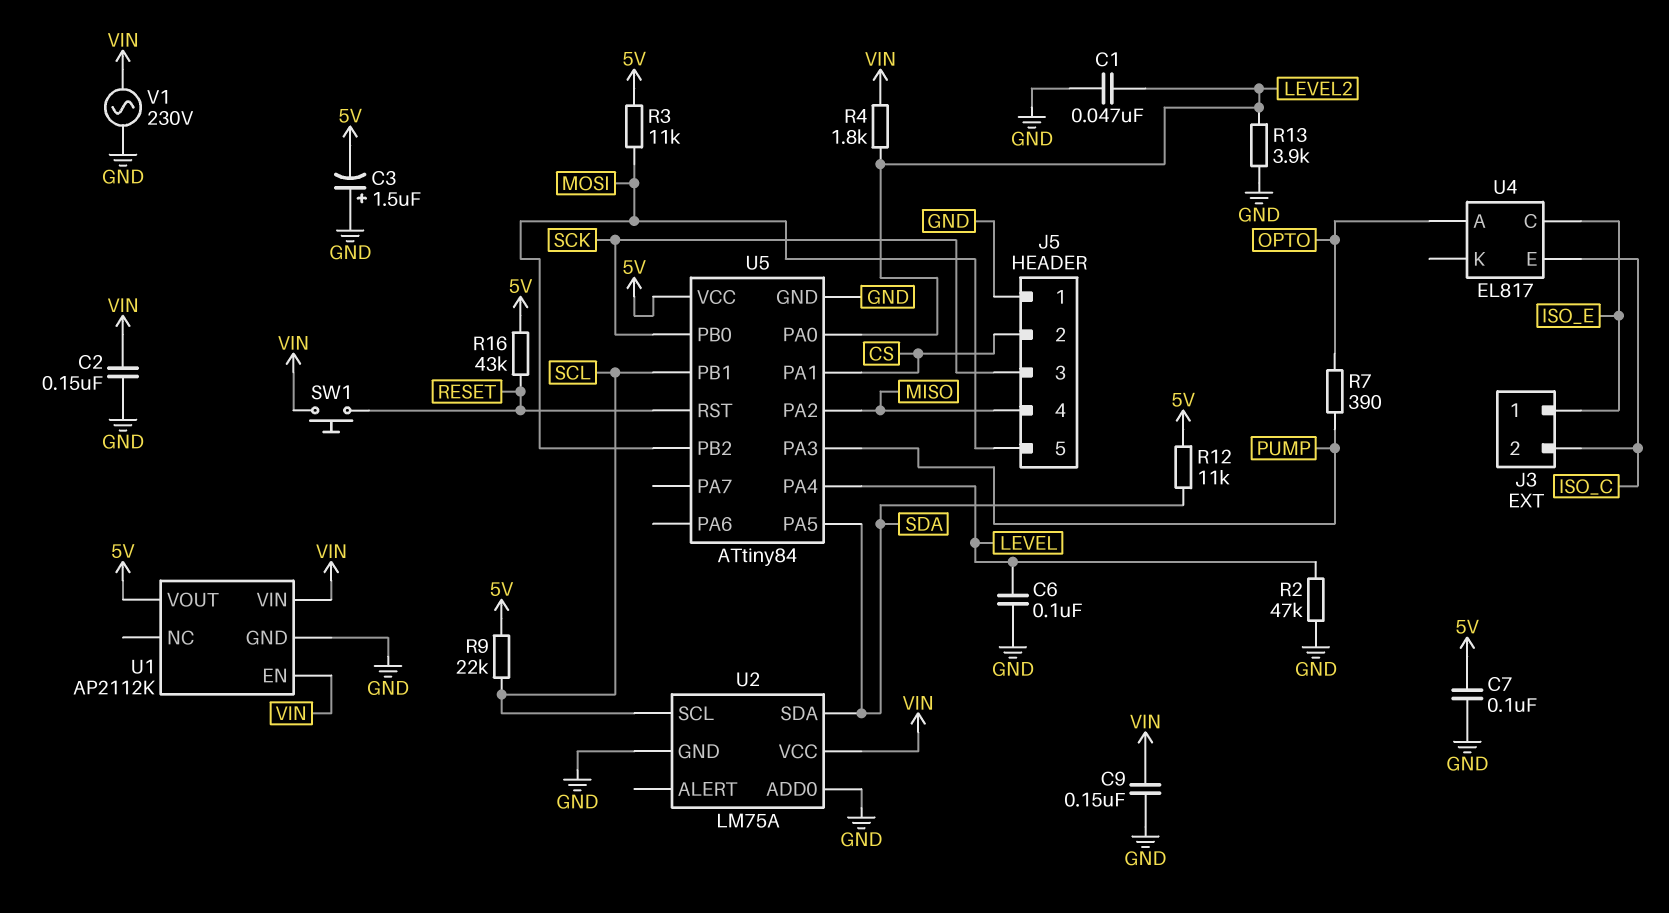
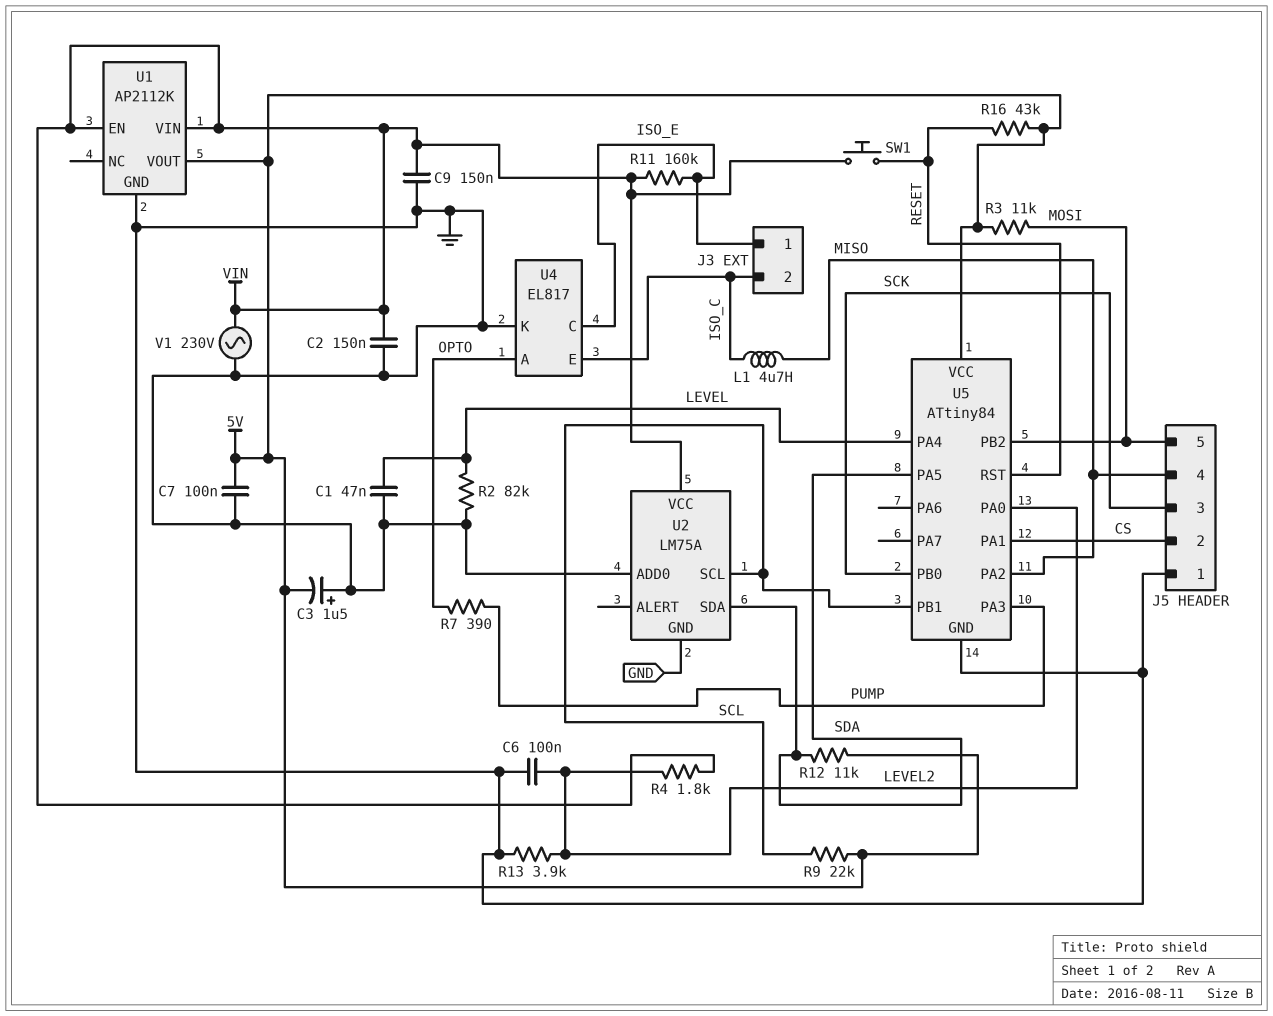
C1: 47nF (GND, LEVEL2) -> 47nF (GND, LEVEL)
C6: 100nF (GND, LEVEL) -> 100nF (GND, LEVEL2)
L1: none -> 4.7uH (ISO_C, MISO)
R2: 47k (GND, LEVEL) -> 82k (GND, LEVEL)
R11: none -> 160k (ISO_E, VIN)
U4 pin K: none -> GND

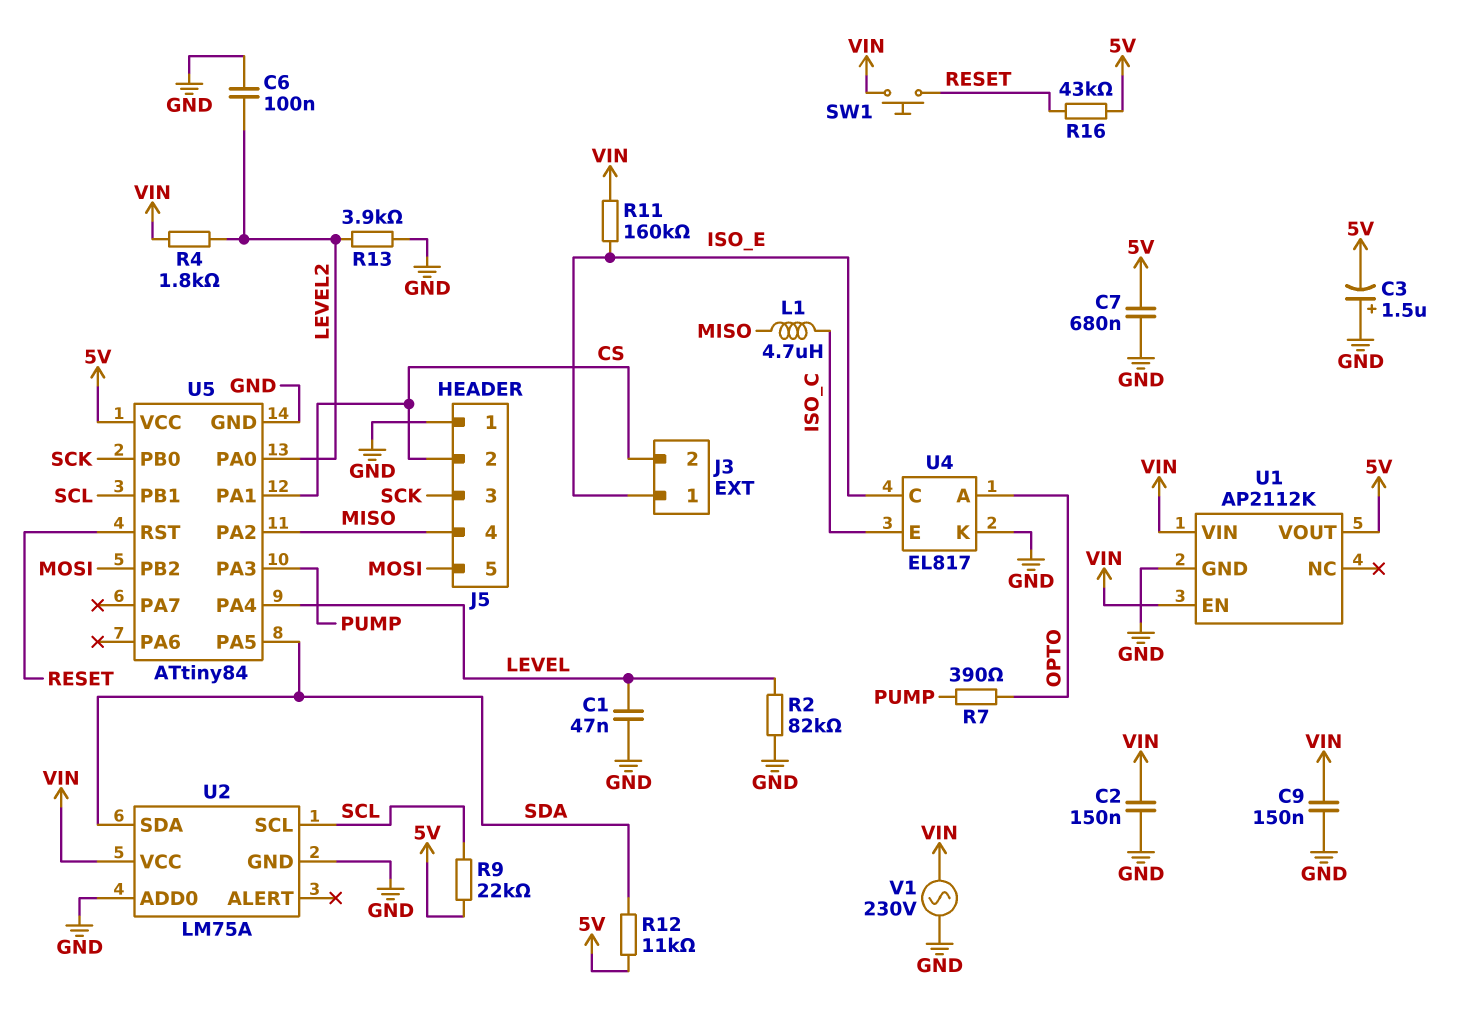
C7: 100nF (5V, GND) -> 680nF (5V, GND)
J3 pin 2: ISO_C -> CS
R3: 11k (5V, MOSI) -> none

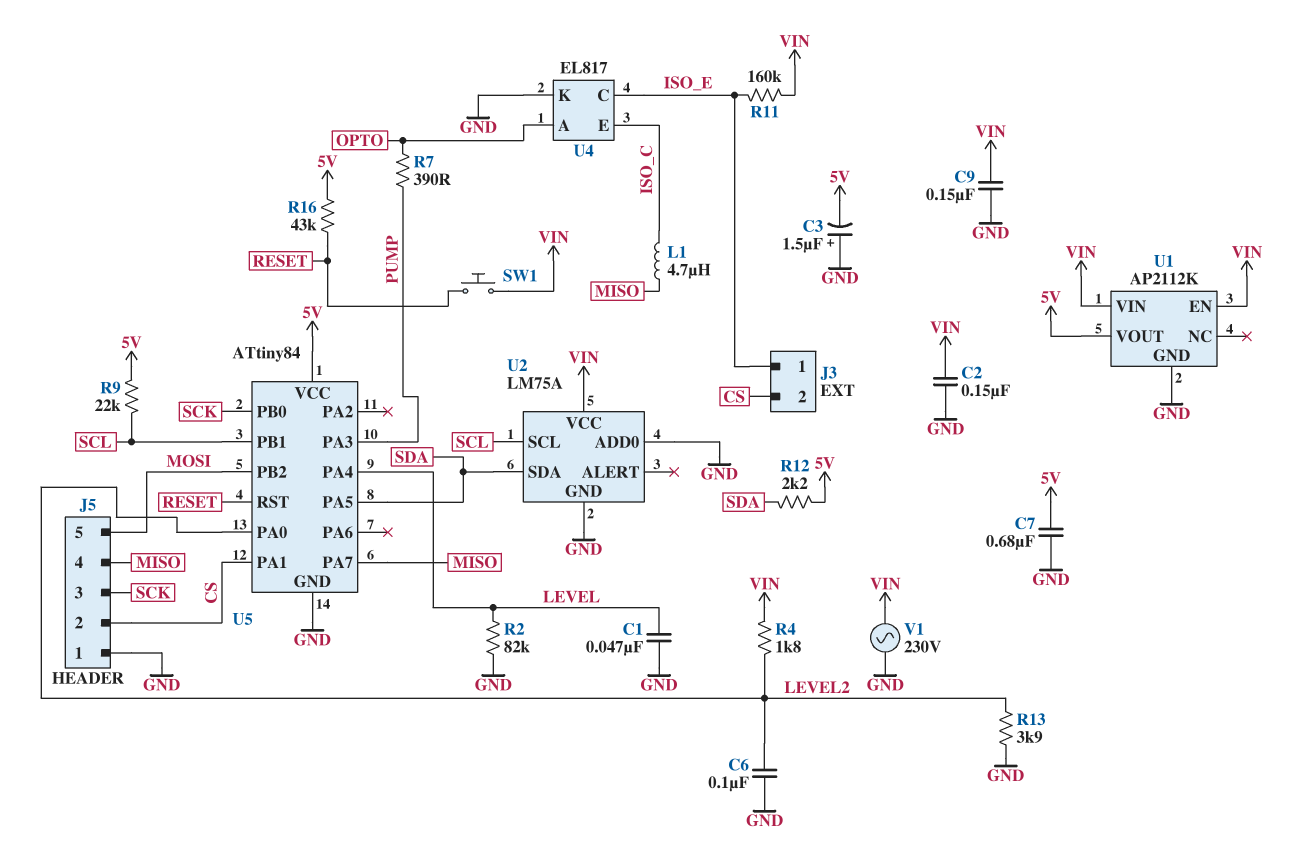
R12: 11k (5V, SDA) -> 2.2k (5V, SDA)
U5 pin PA2: MISO -> none
U5 pin PA7: none -> MISO

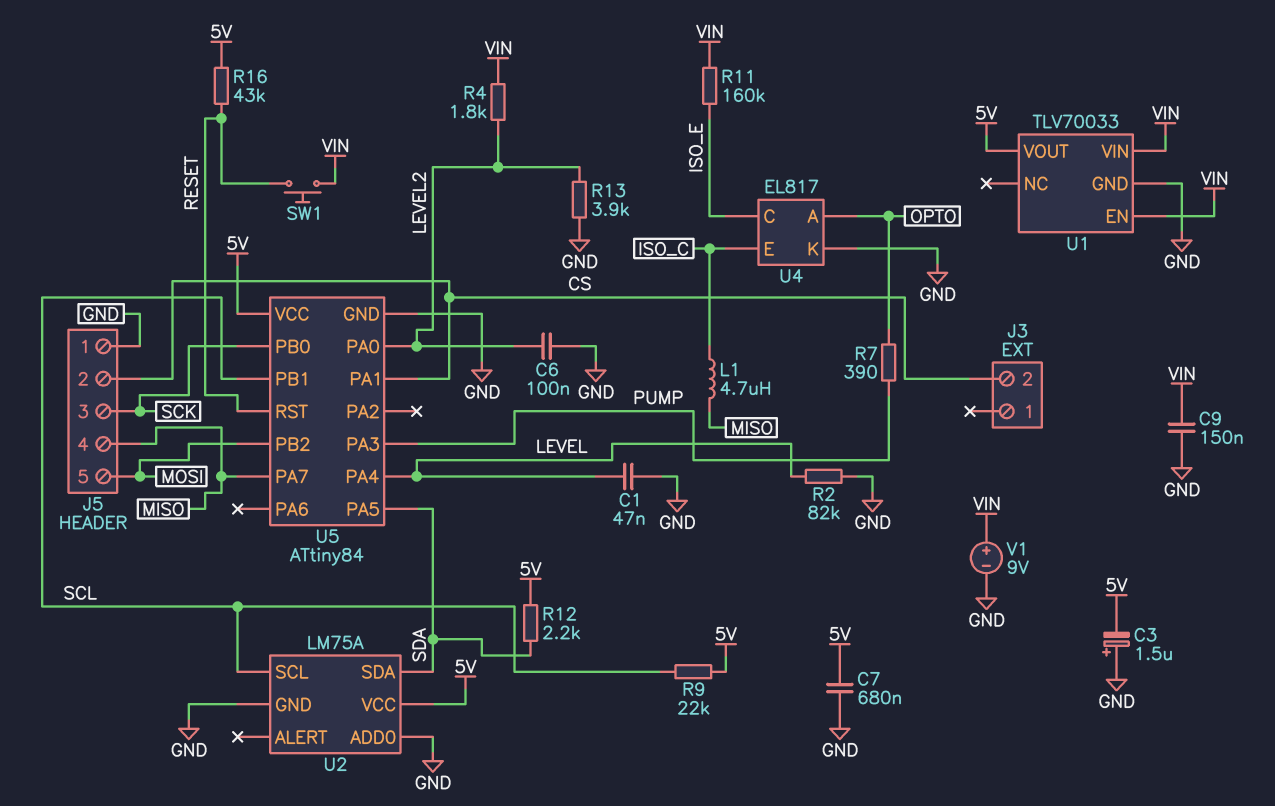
C2: 150nF (GND, VIN) -> none
J3 pin 1: ISO_E -> none
U1: AP2112K -> TLV70033
U2 pin VCC: VIN -> 5V
V1: AC 230V (GND, VIN) -> 9V (plus VIN, minus GND)

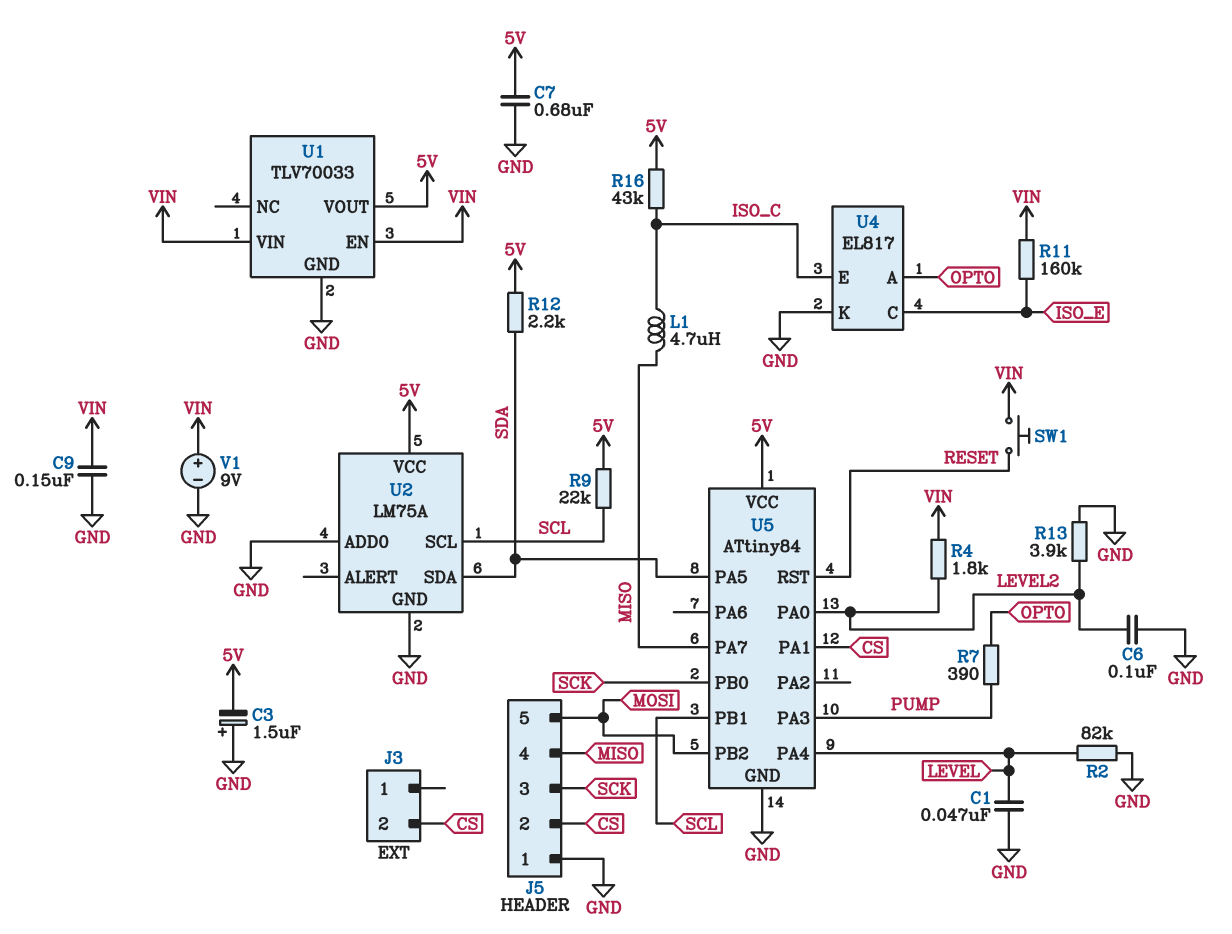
R16: 43k (5V, RESET) -> 43k (5V, ISO_C)

